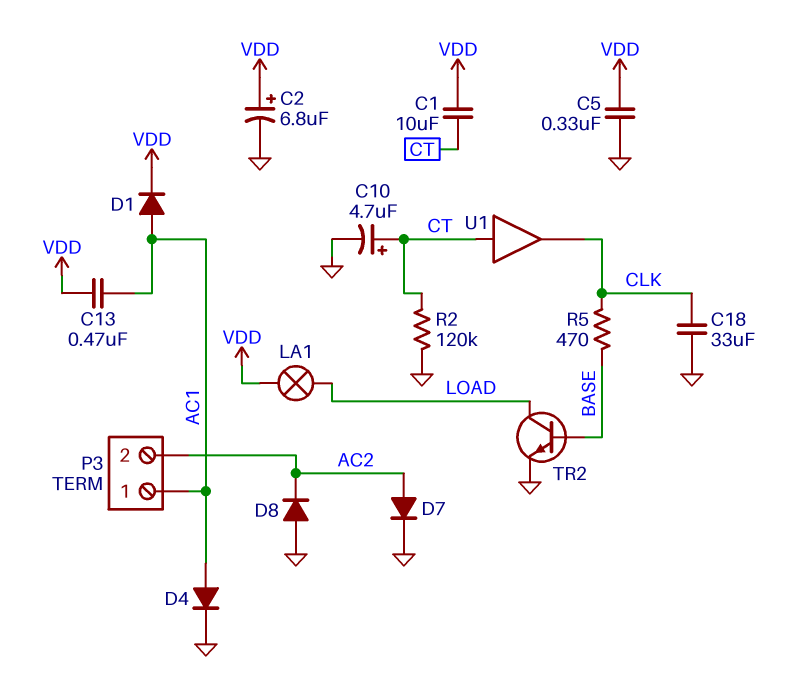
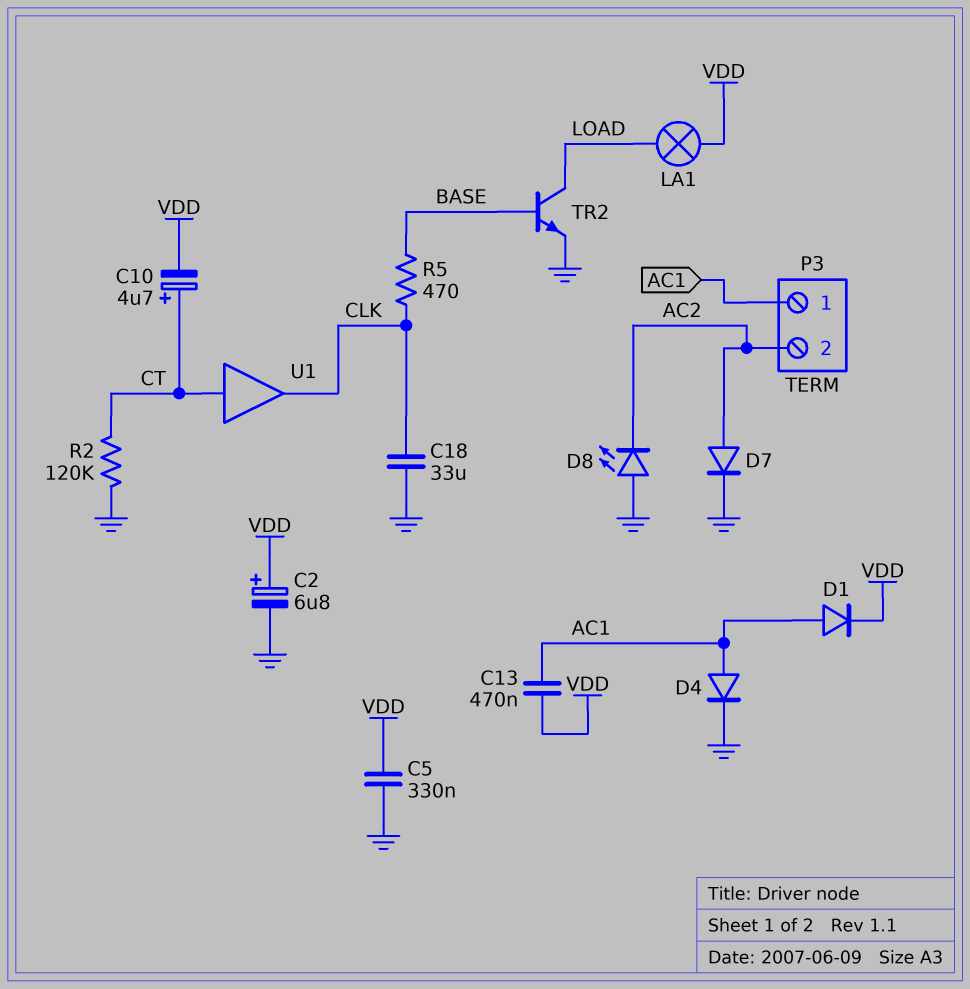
C1: 10uF (CT, VDD) -> none
C10: 4.7uF (plus CT, minus GND) -> 4.7uF (plus CT, minus VDD)
D8: diode (A GND, K AC2) -> LED (A GND, K AC2)

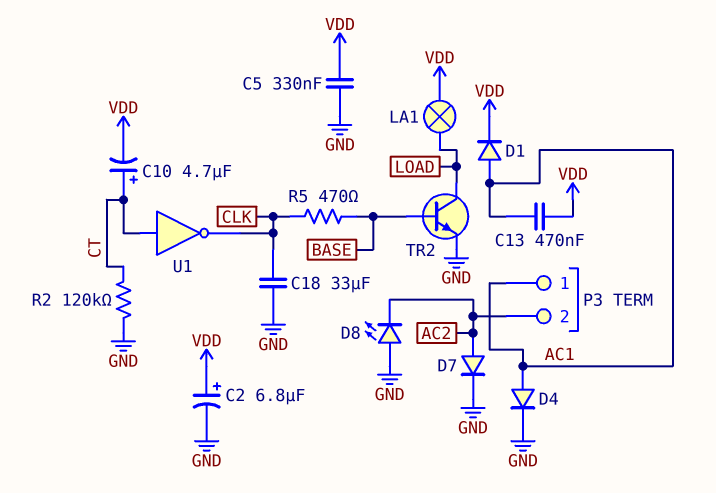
U1: buffer (in CT, out CLK) -> NOT (in CT, out CLK)

